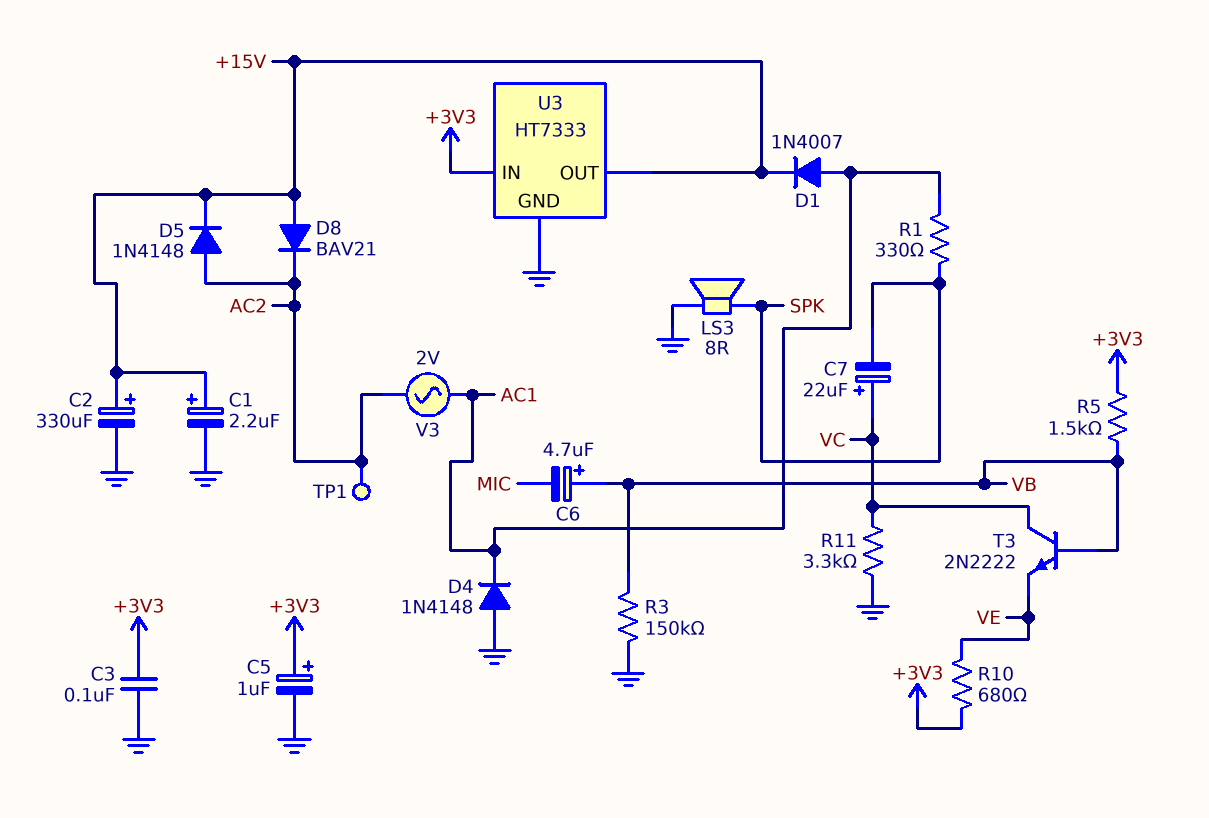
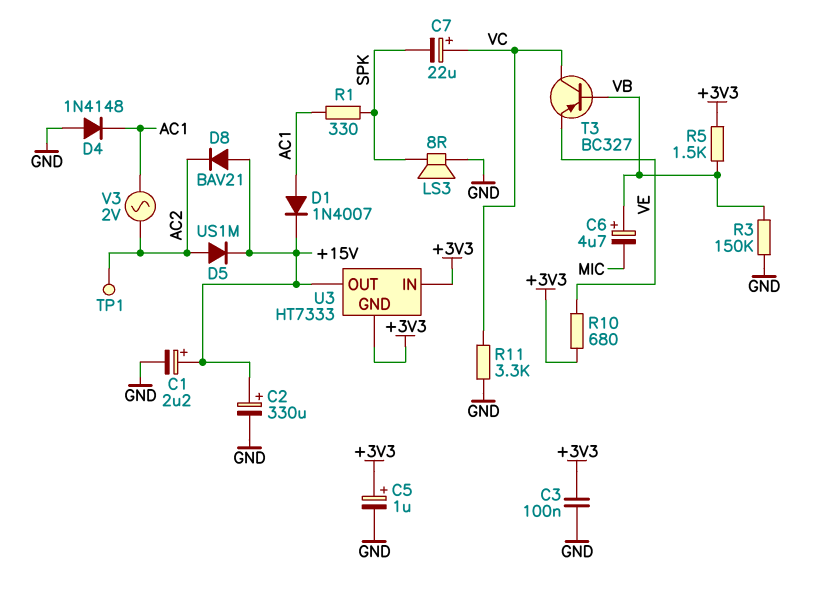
D5: diode 1N4148 (A AC2, K +15V) -> diode US1M (A AC2, K +15V)
T3: NPN 2N2222 (B VB, C VC, E VE) -> PNP BC327 (B VB, C VC, E VE)
U3 pin GND: GND -> +3V3

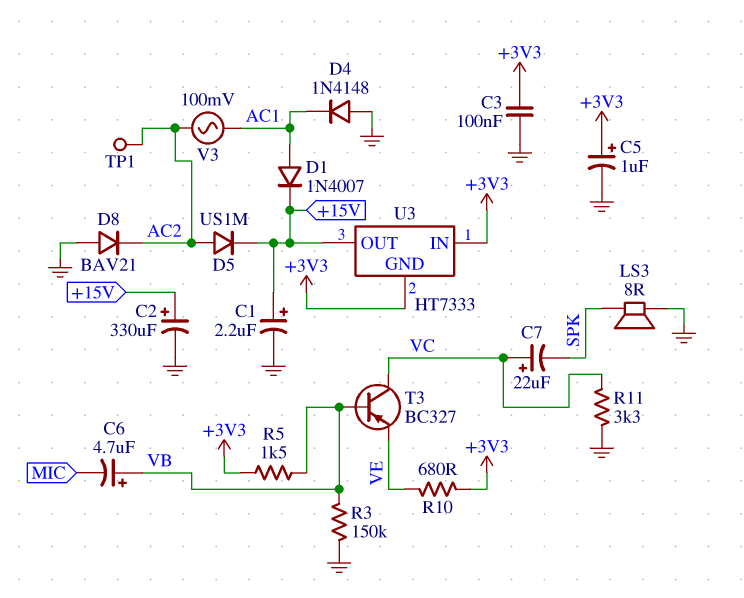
D8: diode BAV21 (A +15V, K AC2) -> diode BAV21 (A GND, K AC2)
R1: 330 (AC1, SPK) -> none
V3: AC 2V (AC1, AC2) -> AC 100mV (AC1, AC2)

